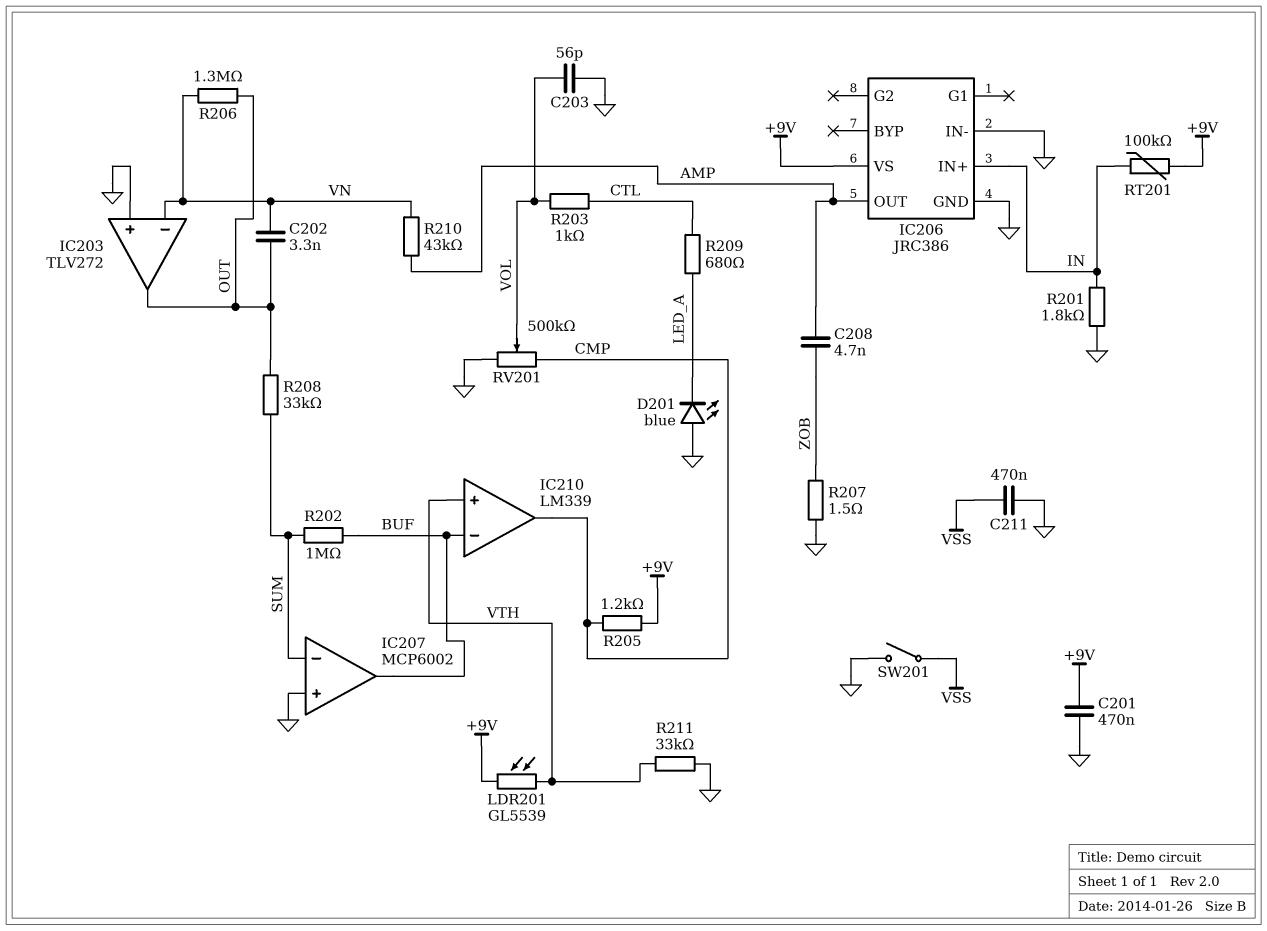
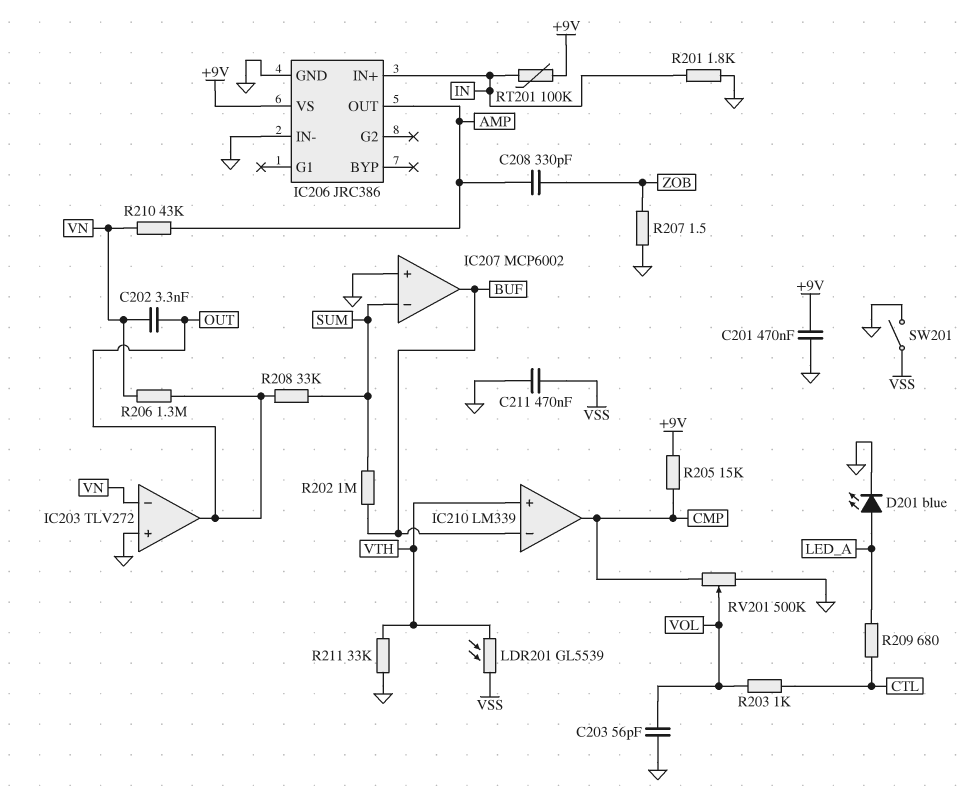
C208: 4.7nF (AMP, ZOB) -> 330pF (AMP, ZOB)
D201: LED blue (A GND, K LED_A) -> LED blue (A LED_A, K GND)
LDR201: GL5539 (+9V, VTH) -> GL5539 (VSS, VTH)
R205: 1.2k (+9V, CMP) -> 15k (+9V, CMP)

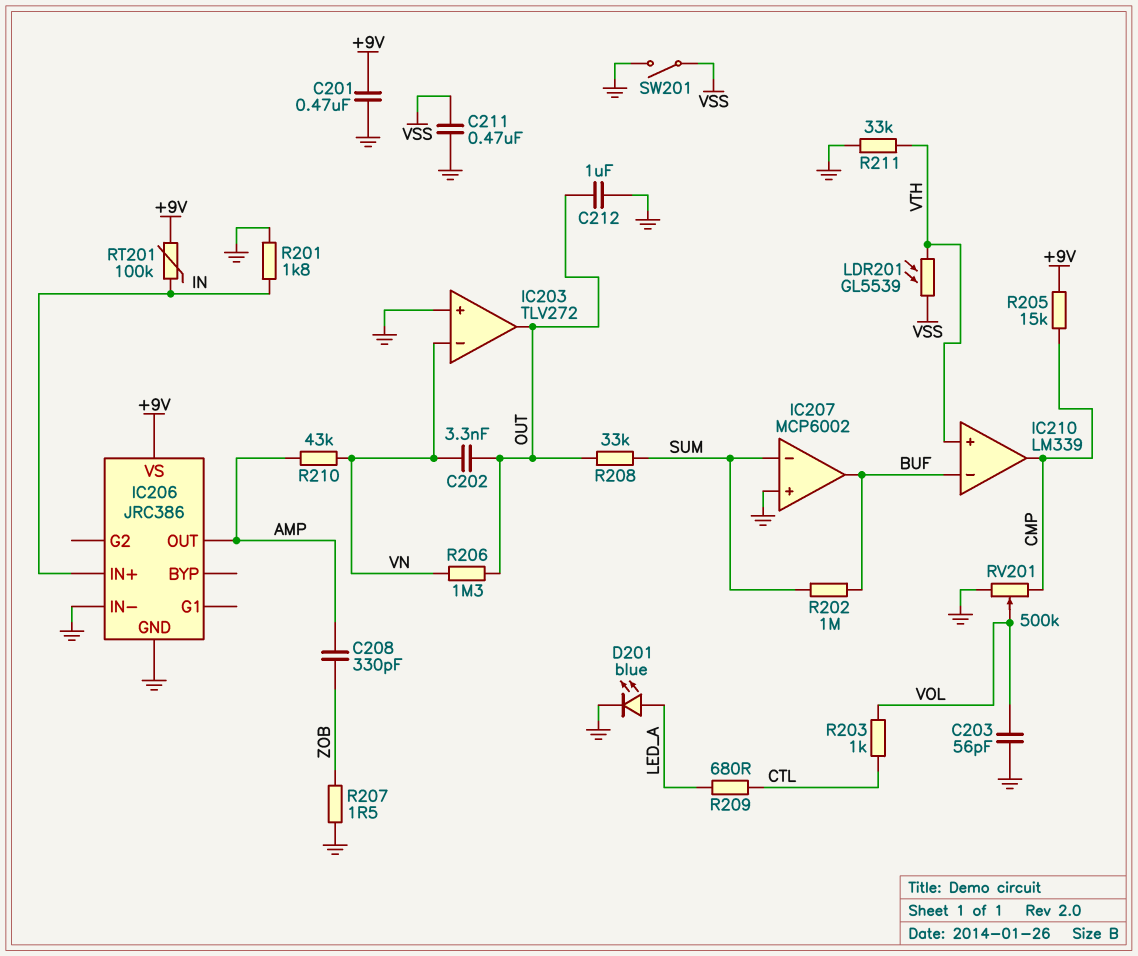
C212: none -> 1uF (GND, OUT)

